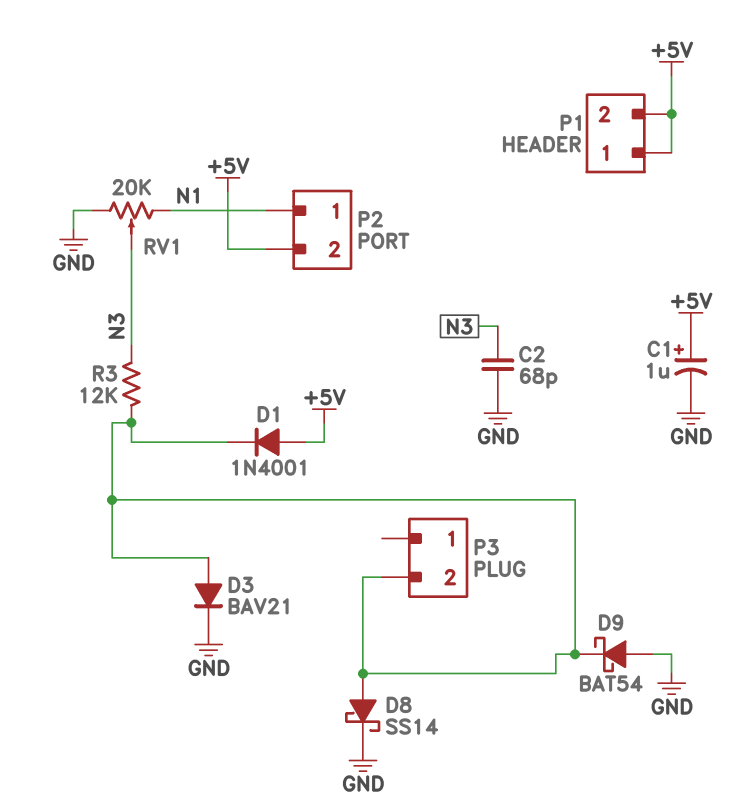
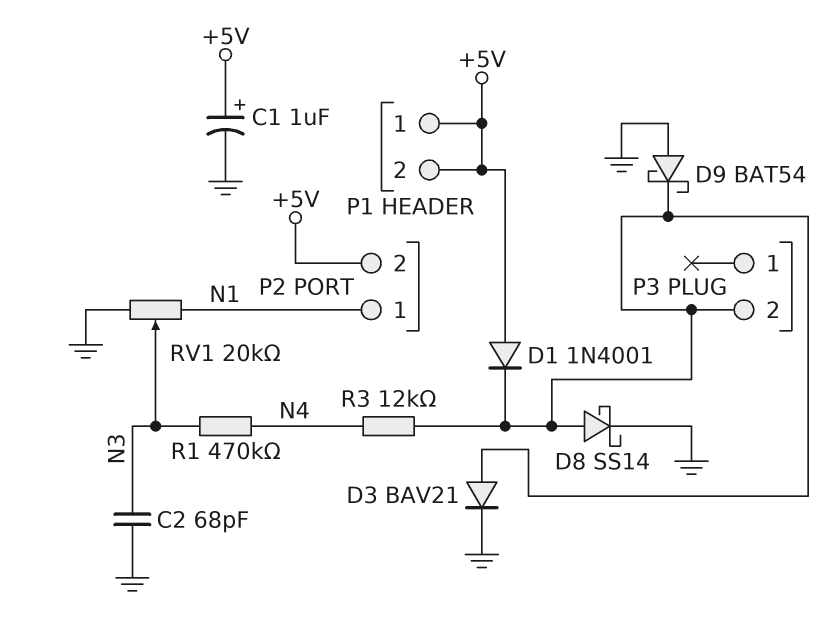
R1: none -> 470k (N3, N4)
R3: 12k (N3, P3/2) -> 12k (N4, P3/2)

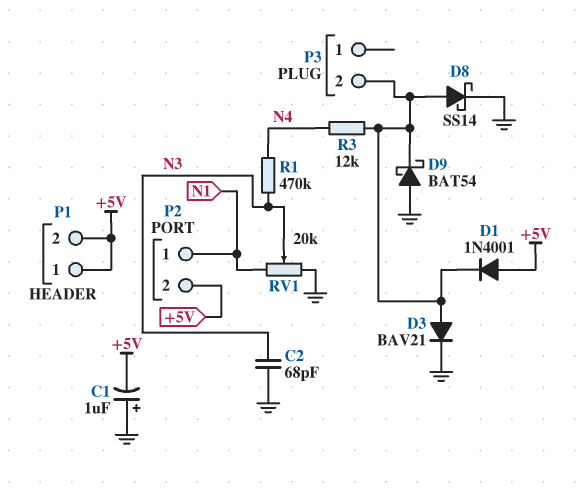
C1: 1uF (plus +5V, minus GND) -> 1uF (plus GND, minus +5V)

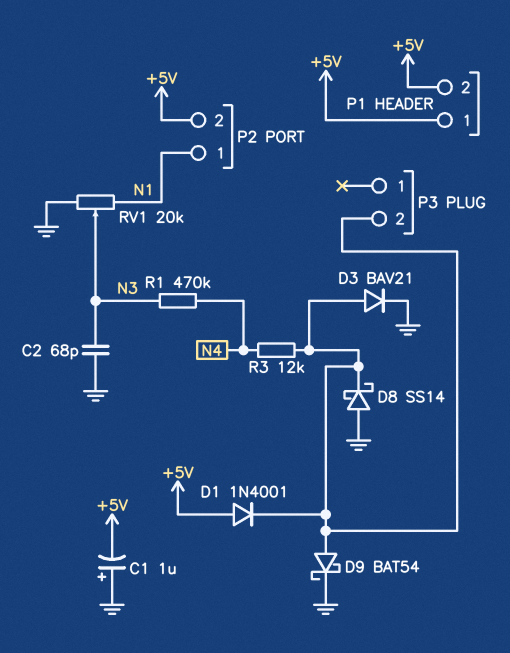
D8: schottky SS14 (A P3/2, K GND) -> schottky SS14 (A GND, K P3/2)
D9: schottky BAT54 (A GND, K P3/2) -> schottky BAT54 (A P3/2, K GND)

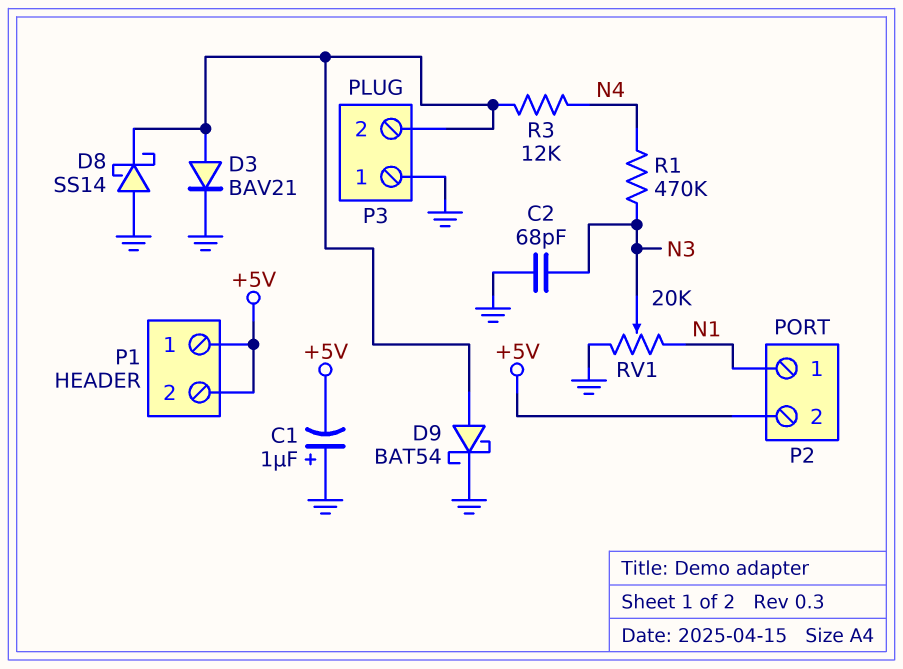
D1: diode 1N4001 (A +5V, K P3/2) -> none
P3 pin 1: none -> GND

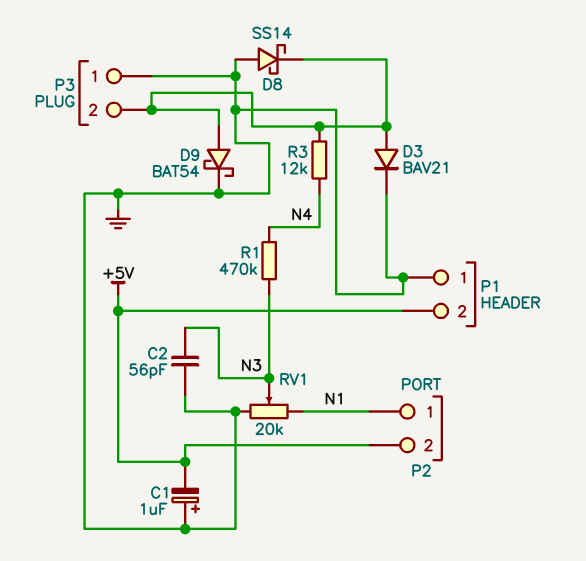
C2: 68pF (GND, N3) -> 56pF (GND, N3)
P1 pin 1: +5V -> GND

